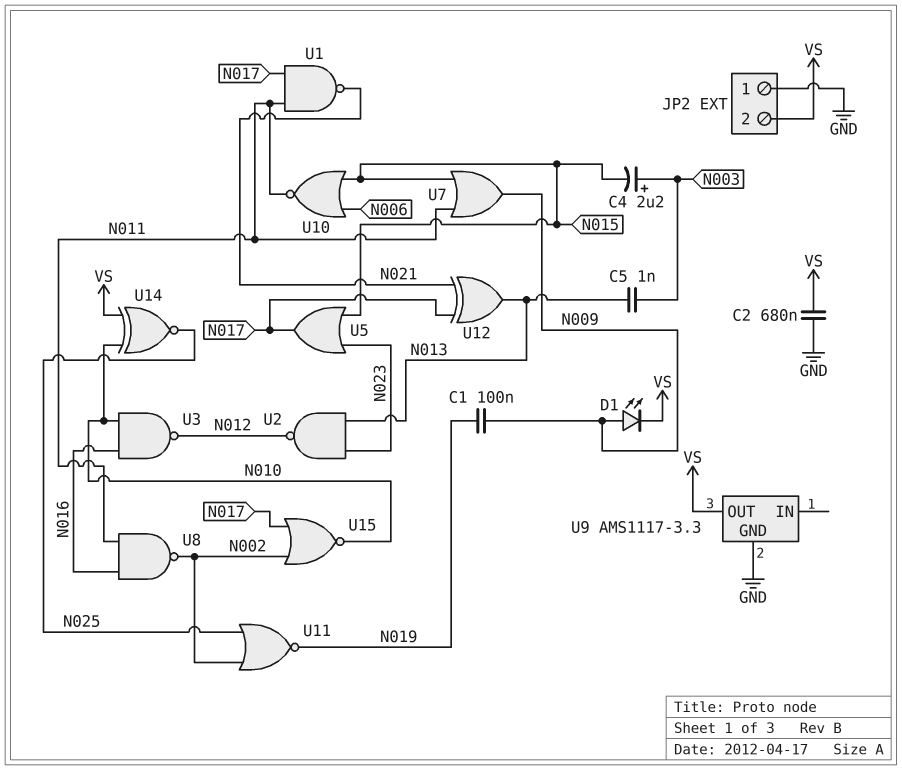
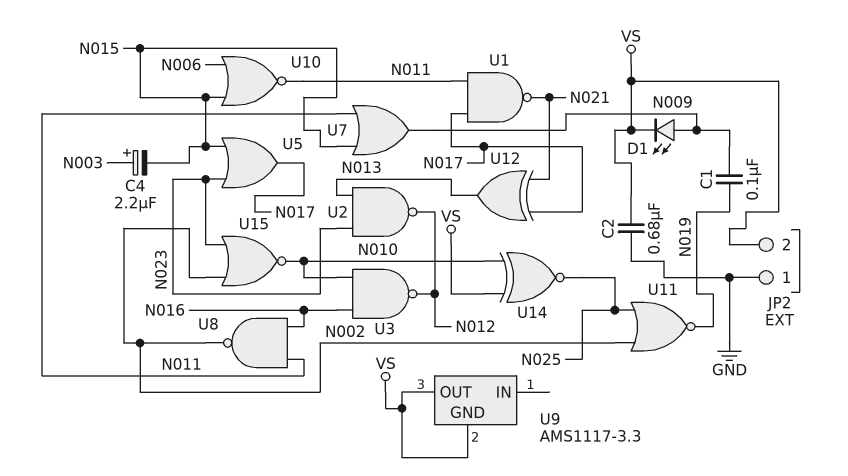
C5: 1nF (N003, N013) -> none
U9 pin GND: GND -> VS
U15: NOR (in N002, in N017, out N010) -> NOR (in N002, in N023, out N010)

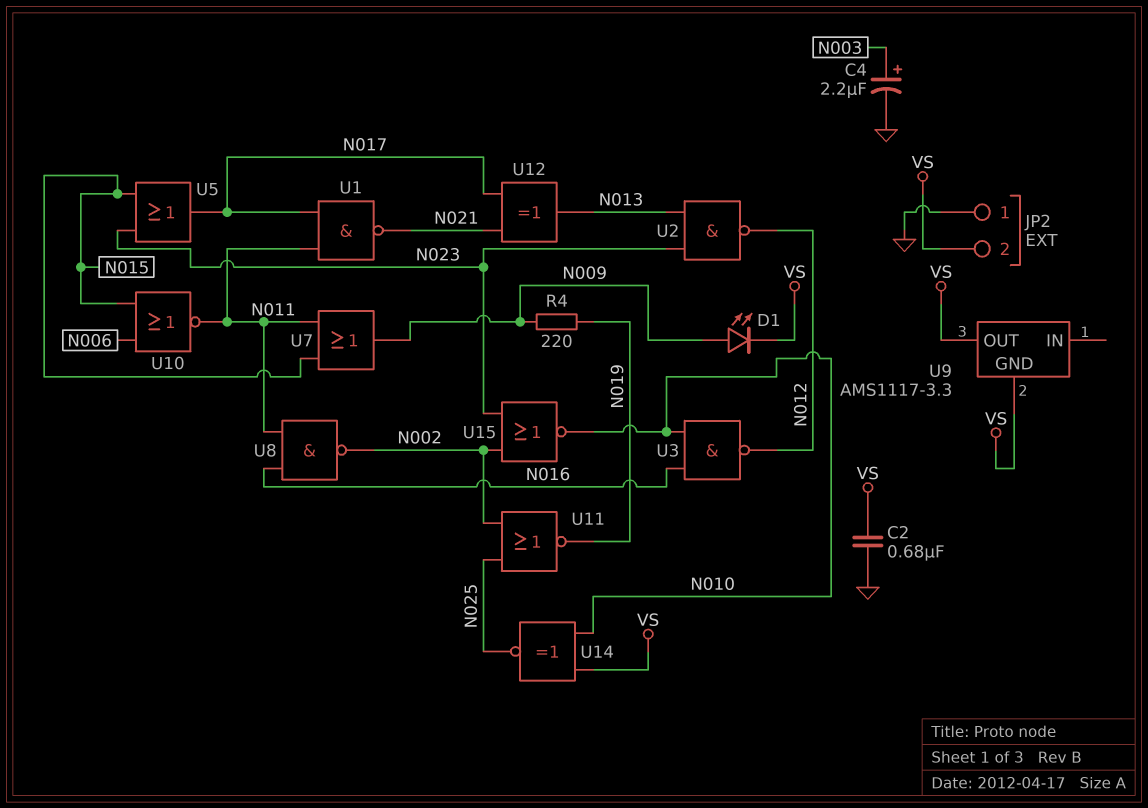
C1: 100nF (N009, N019) -> none
C4: 2.2uF (plus N003, minus N015) -> 2.2uF (plus N003, minus GND)
R4: none -> 220 (N009, N019)

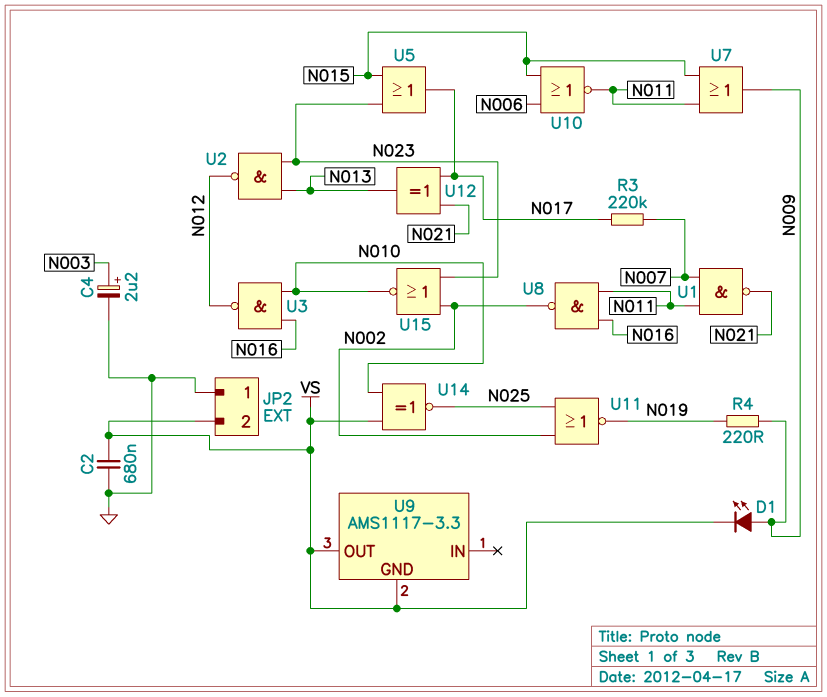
R3: none -> 220k (N007, N017)
U1: NAND (in N011, in N017, out N021) -> NAND (in N007, in N011, out N021)

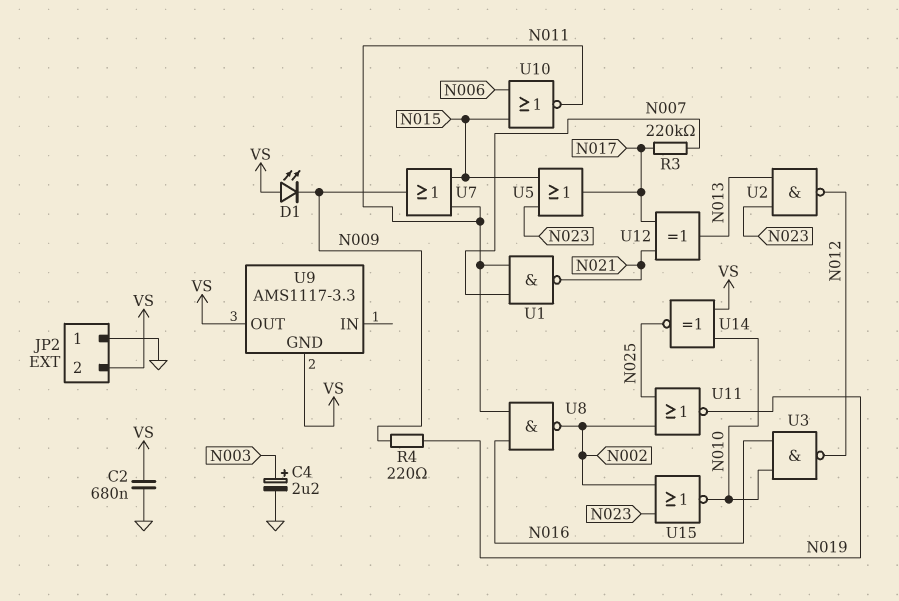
D1: LED (A N009, K VS) -> LED (A VS, K N009)

